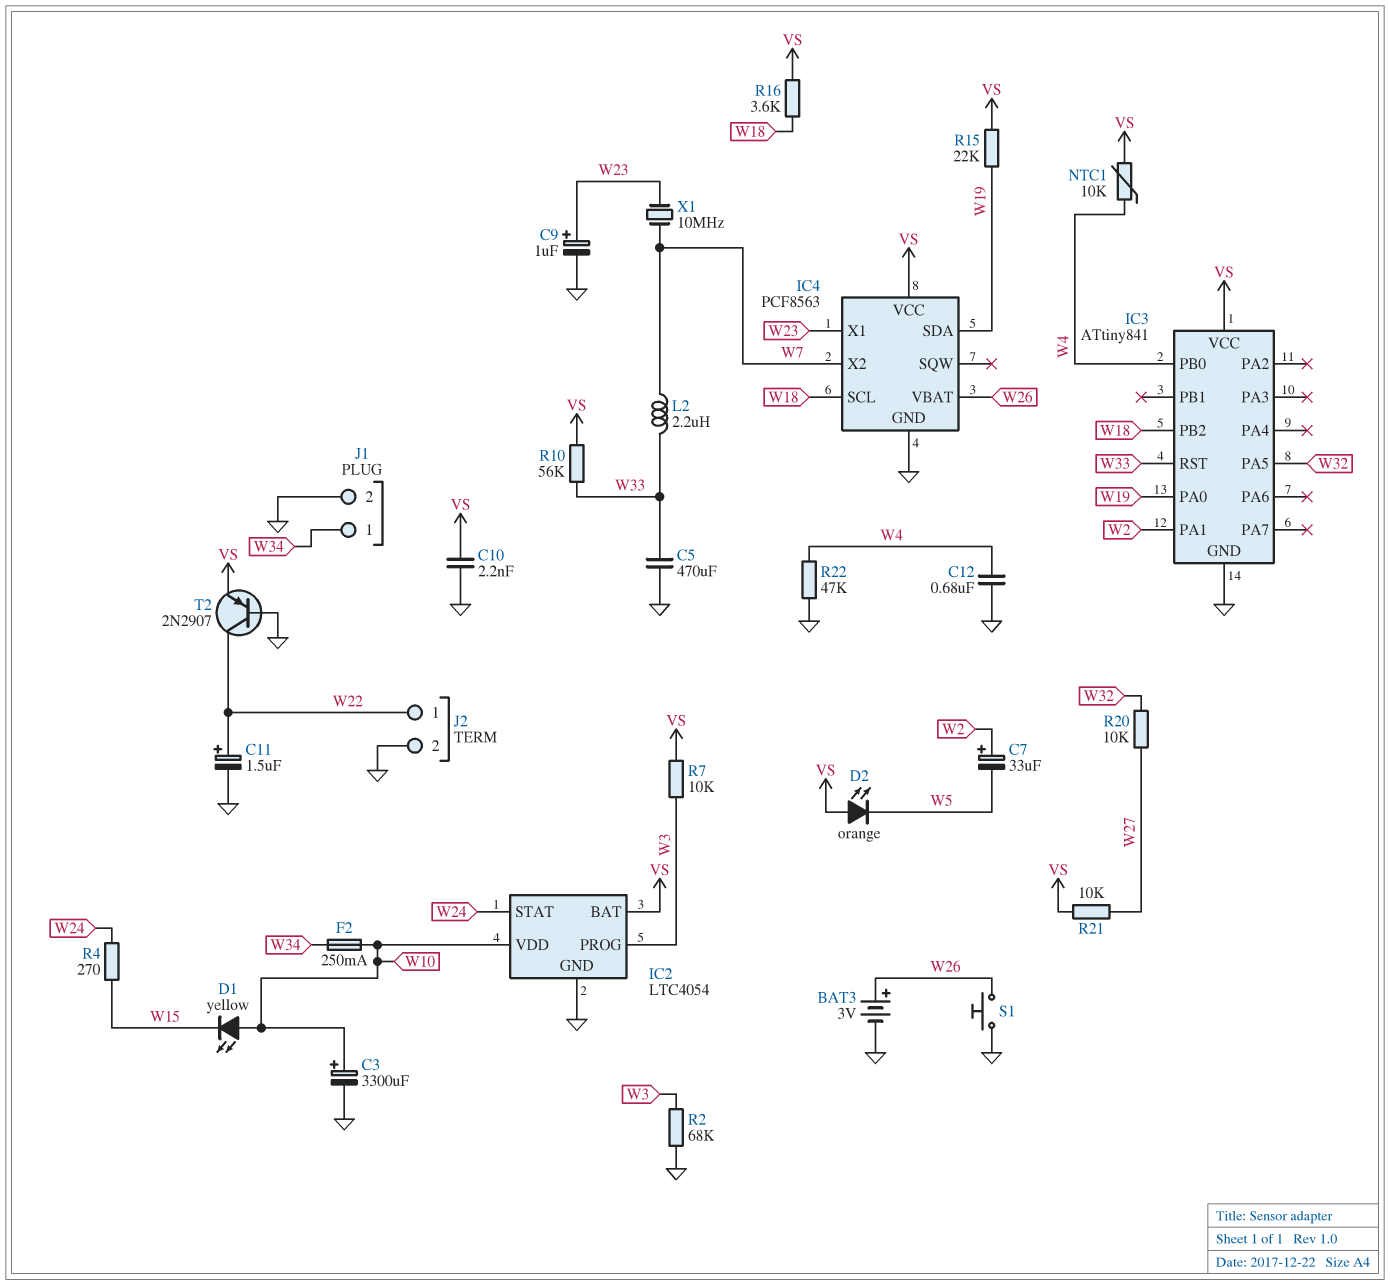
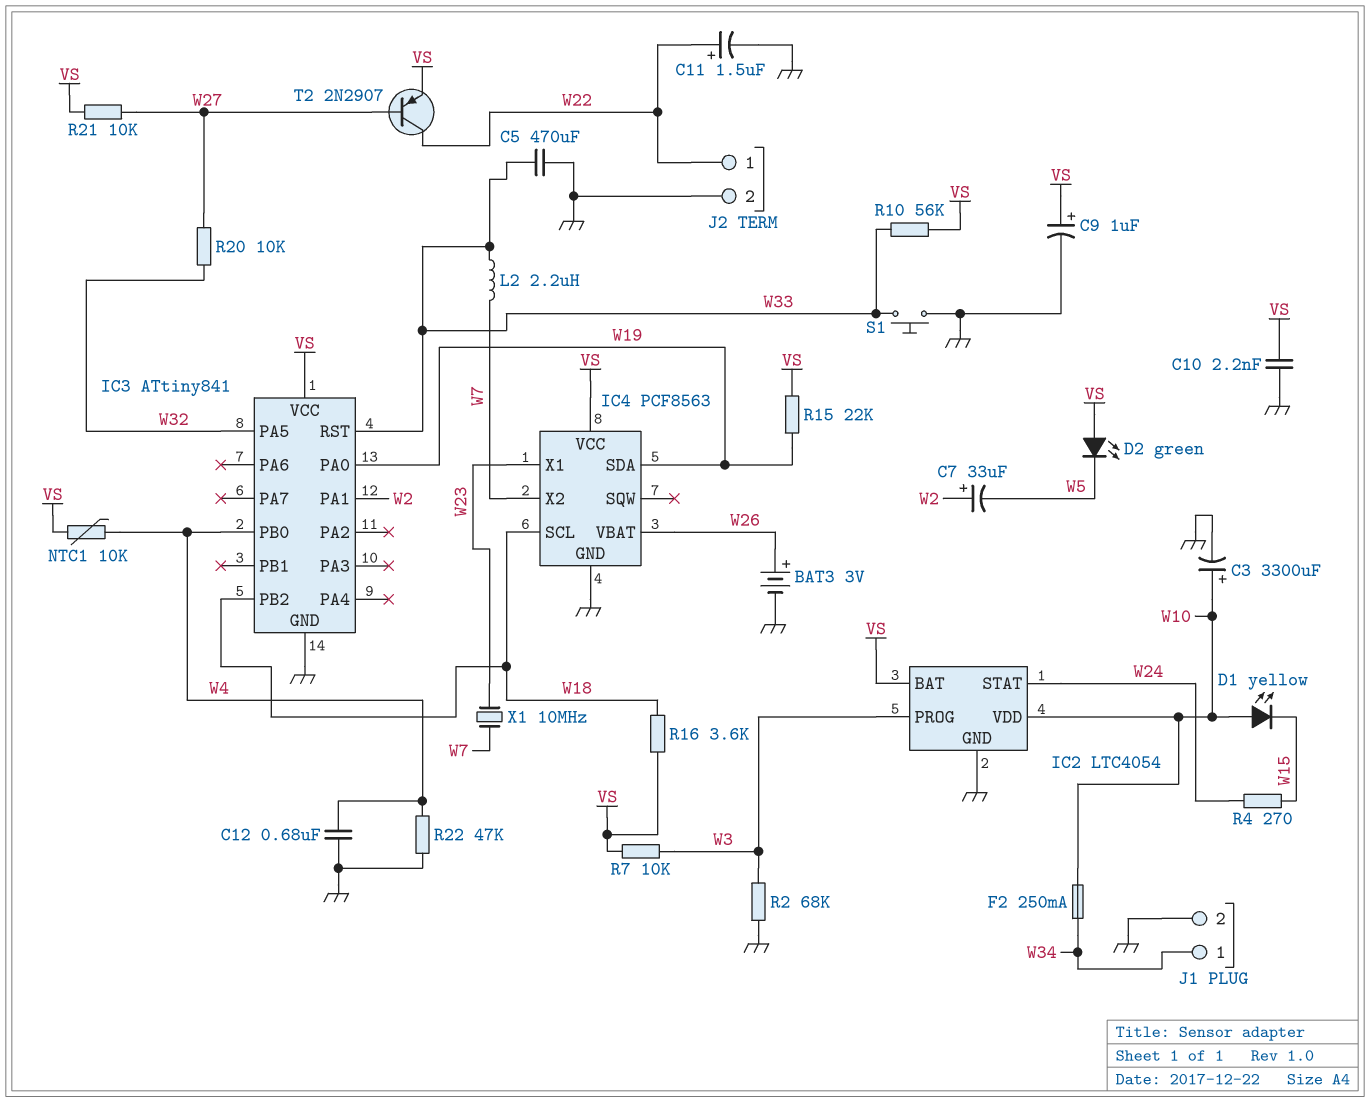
C9: 1uF (plus W23, minus GND) -> 1uF (plus VS, minus GND)
D2: LED orange (A VS, K W5) -> LED green (A VS, K W5)
S1: button (GND, W26) -> button (GND, W33)
T2: PNP 2N2907 (B GND, C W22, E VS) -> PNP 2N2907 (B W27, C W22, E VS)

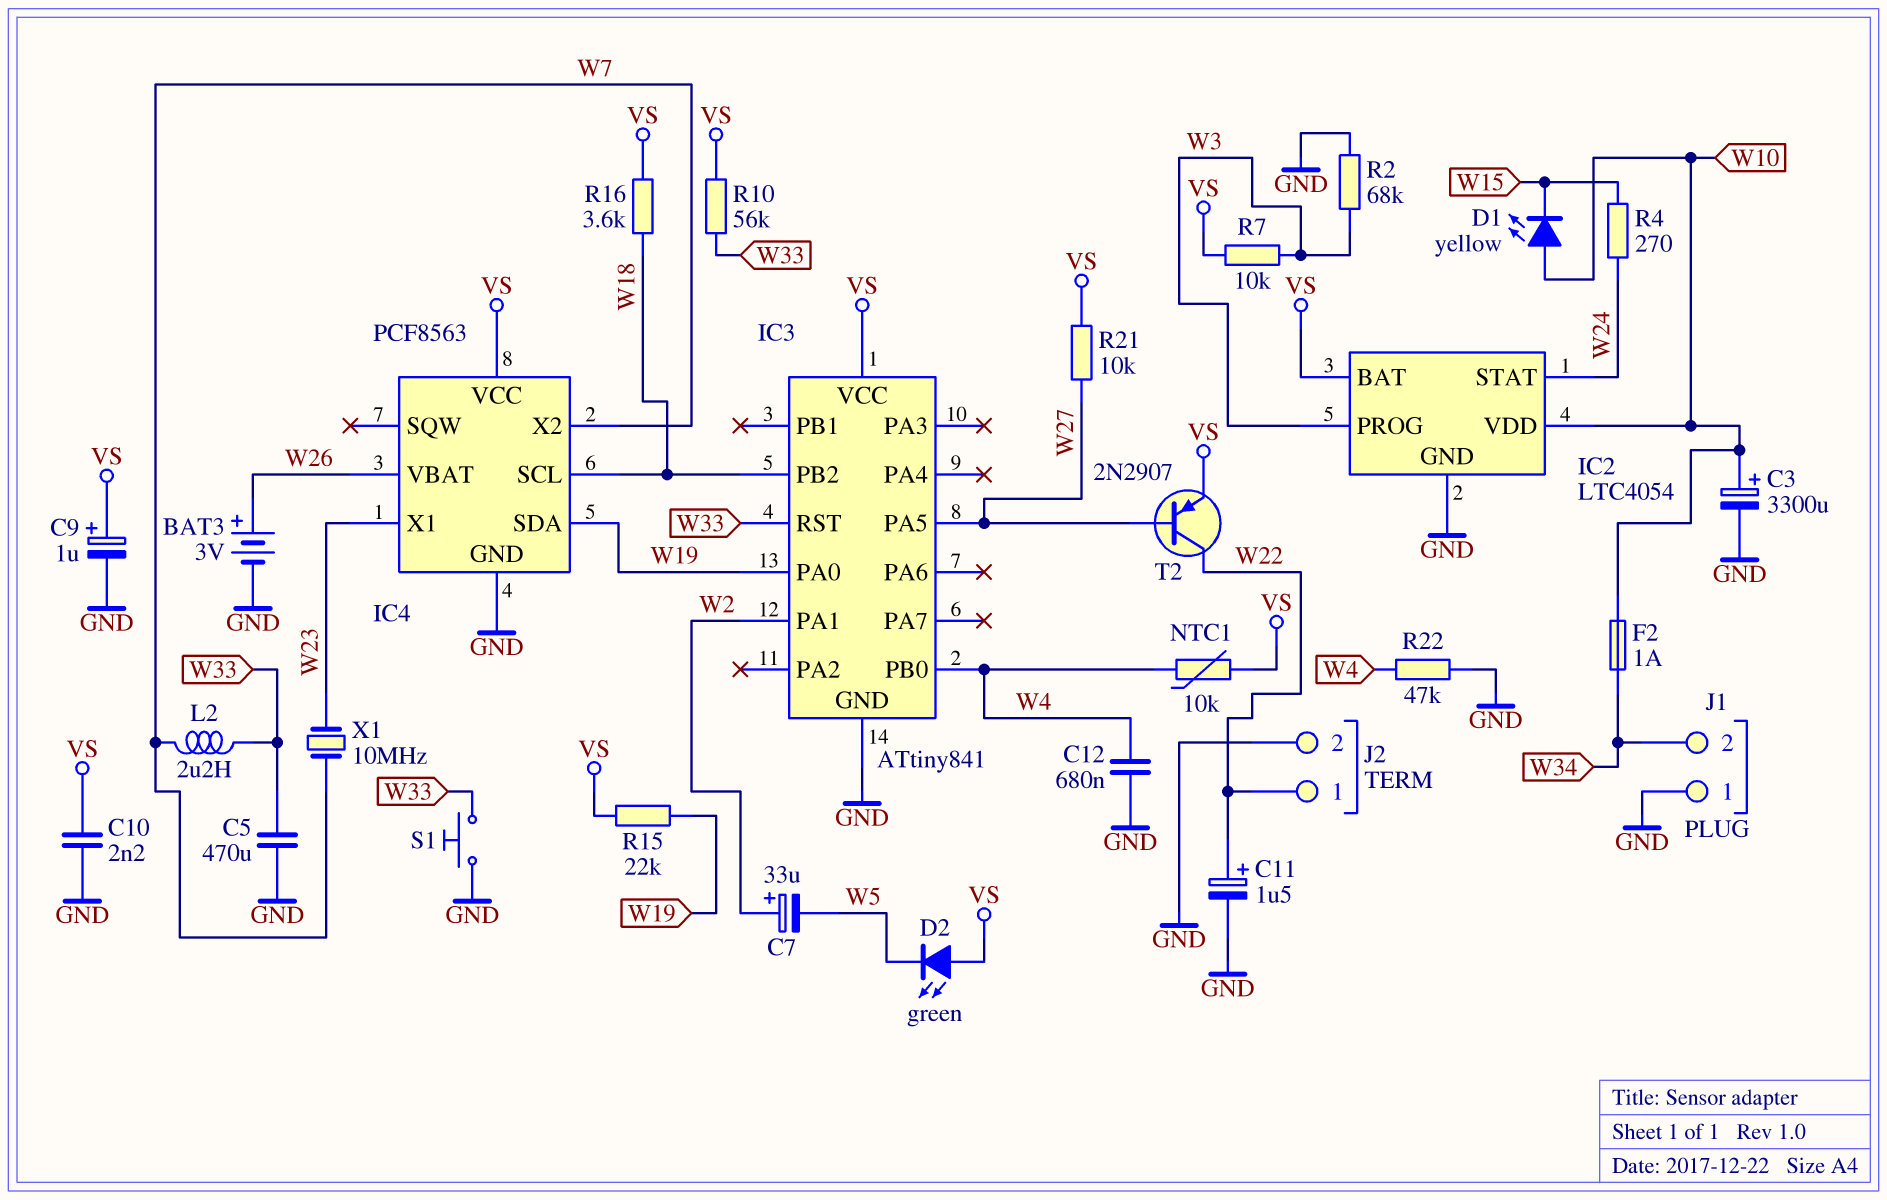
F2: 250mA (W10, W34) -> 1A (W10, W34)
IC3 pin PA5: W32 -> W27
J1 pin 1: W34 -> GND
J1 pin 2: GND -> W34
R20: 10k (W27, W32) -> none

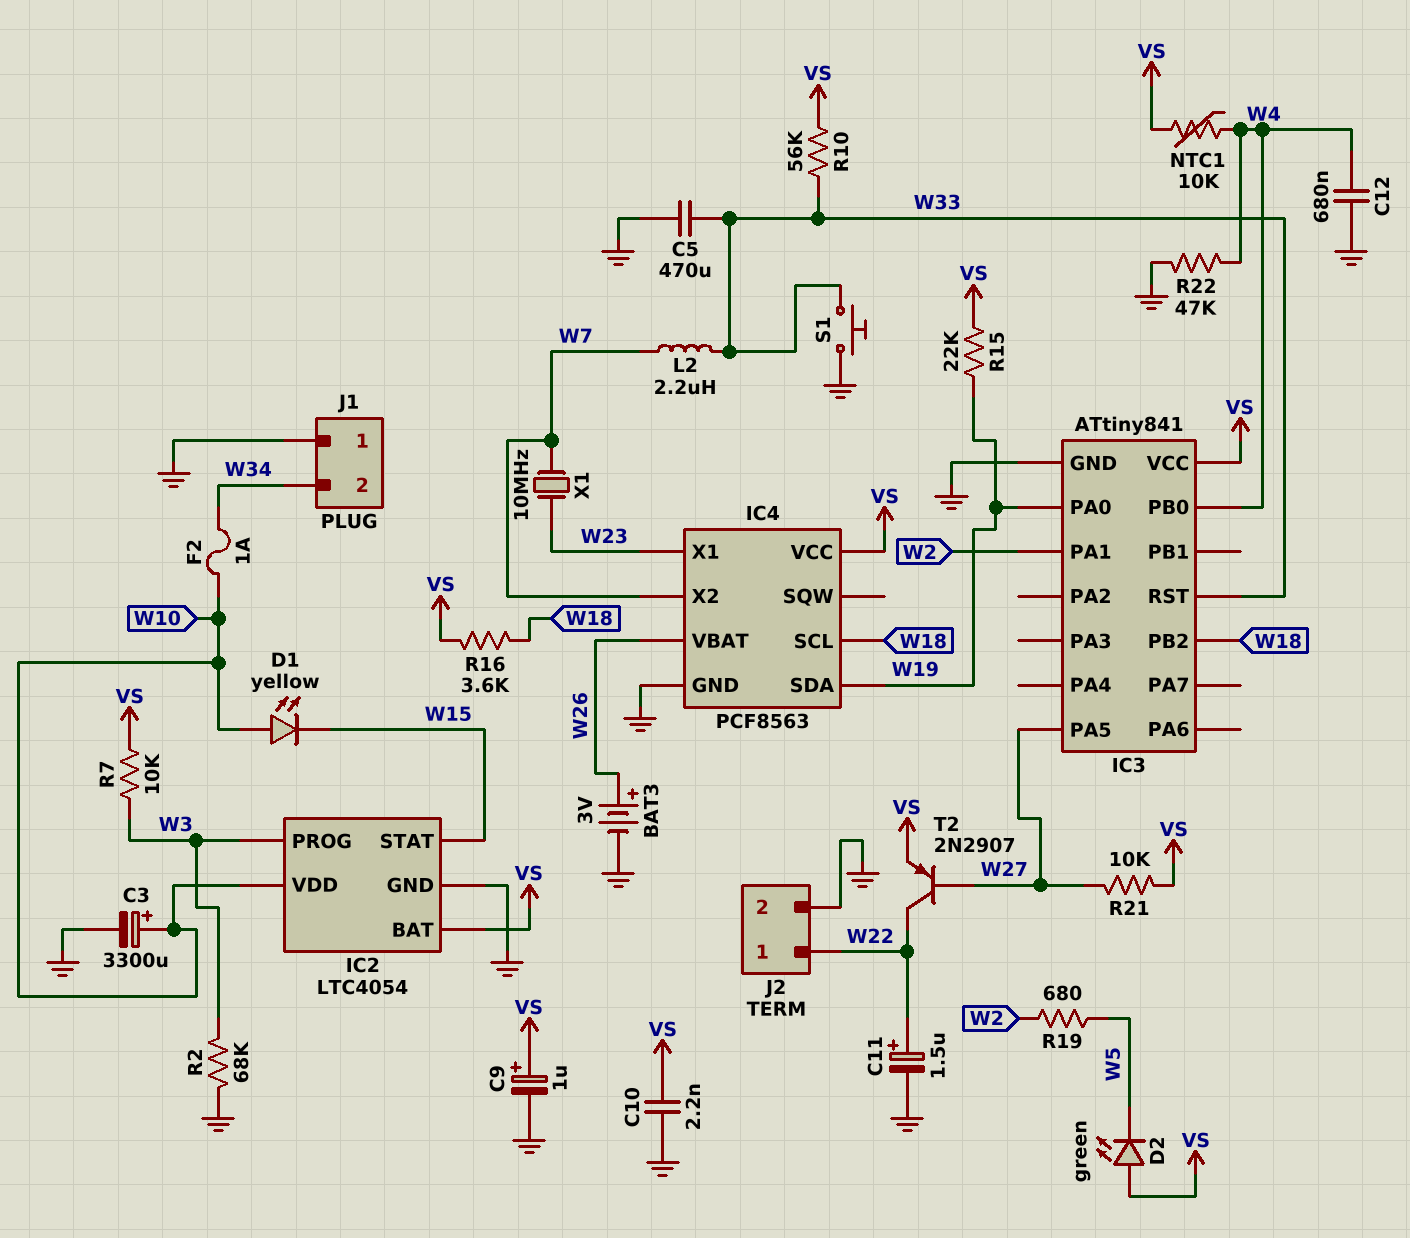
C7: 33uF (plus W2, minus W5) -> none
IC2 pin STAT: W24 -> W15
R4: 270 (W15, W24) -> none
R19: none -> 680 (W2, W5)

